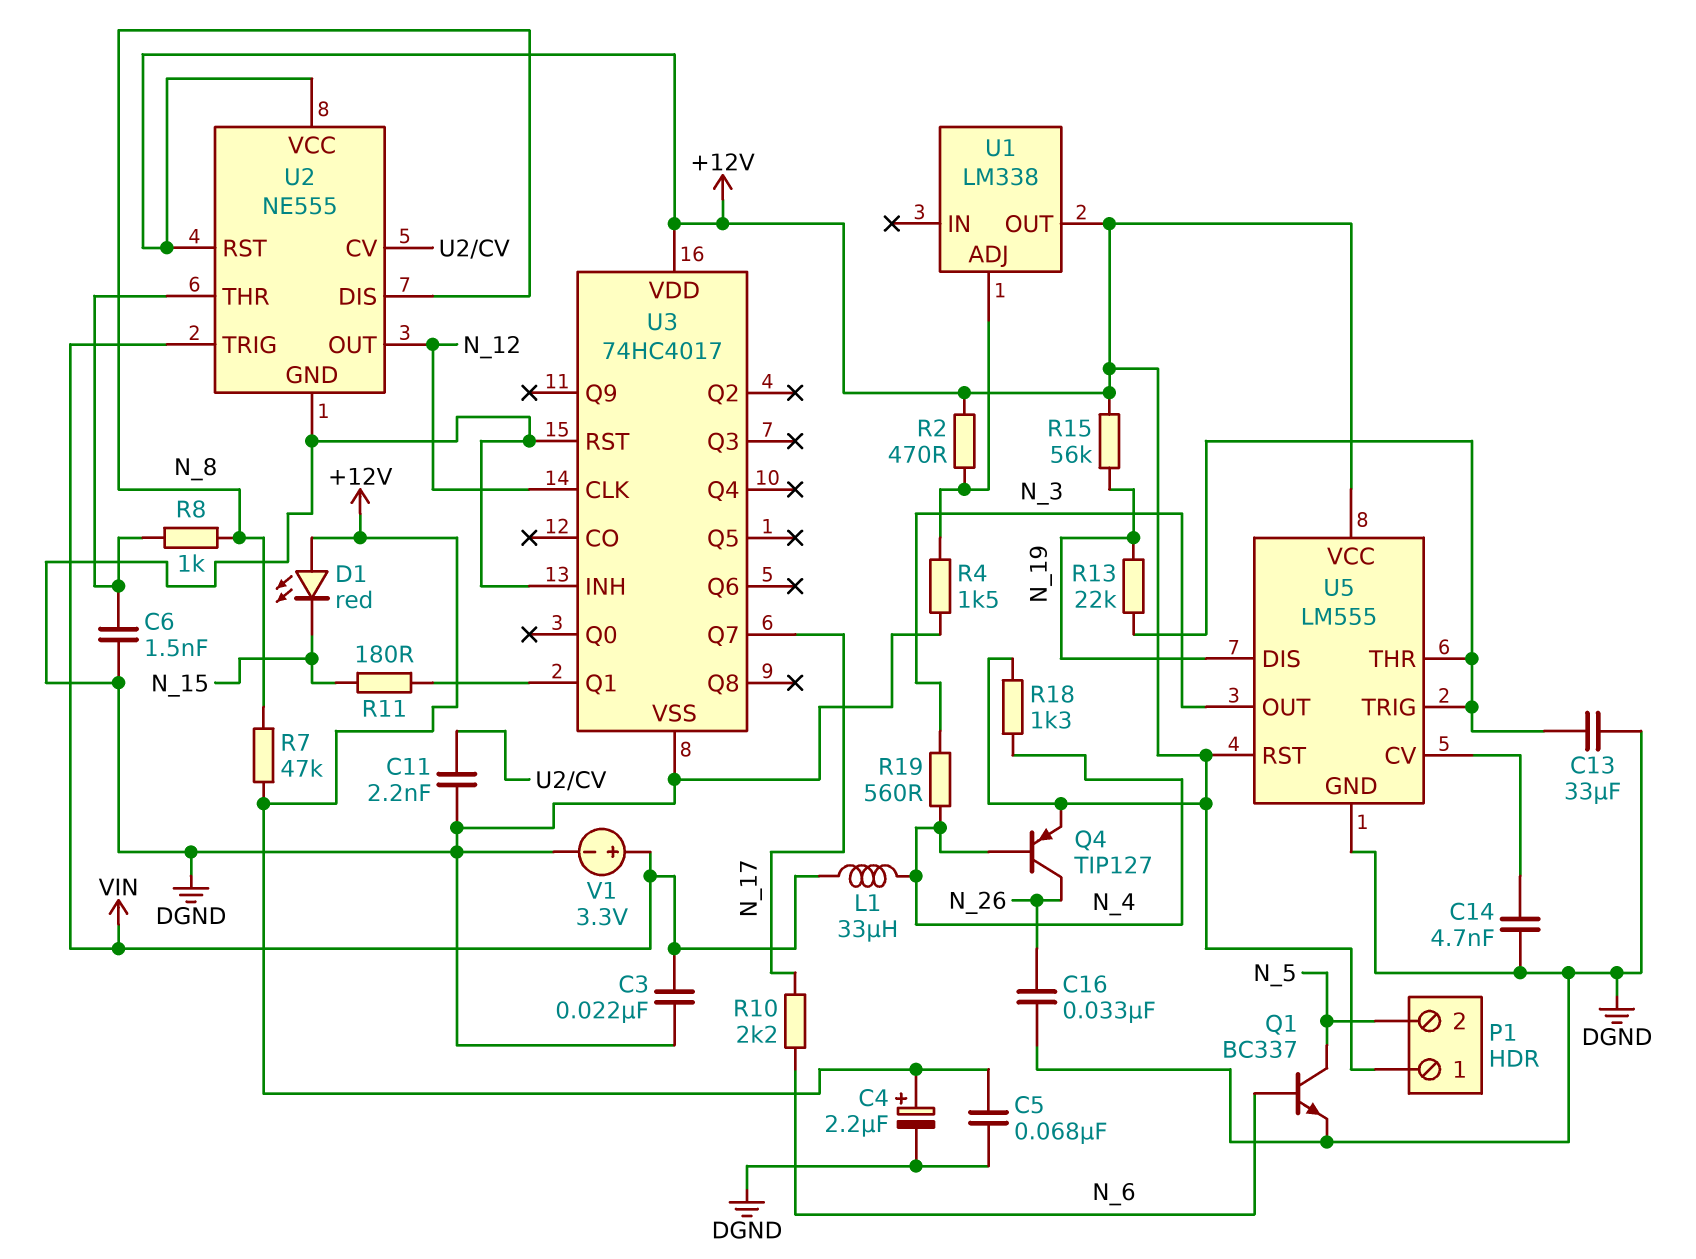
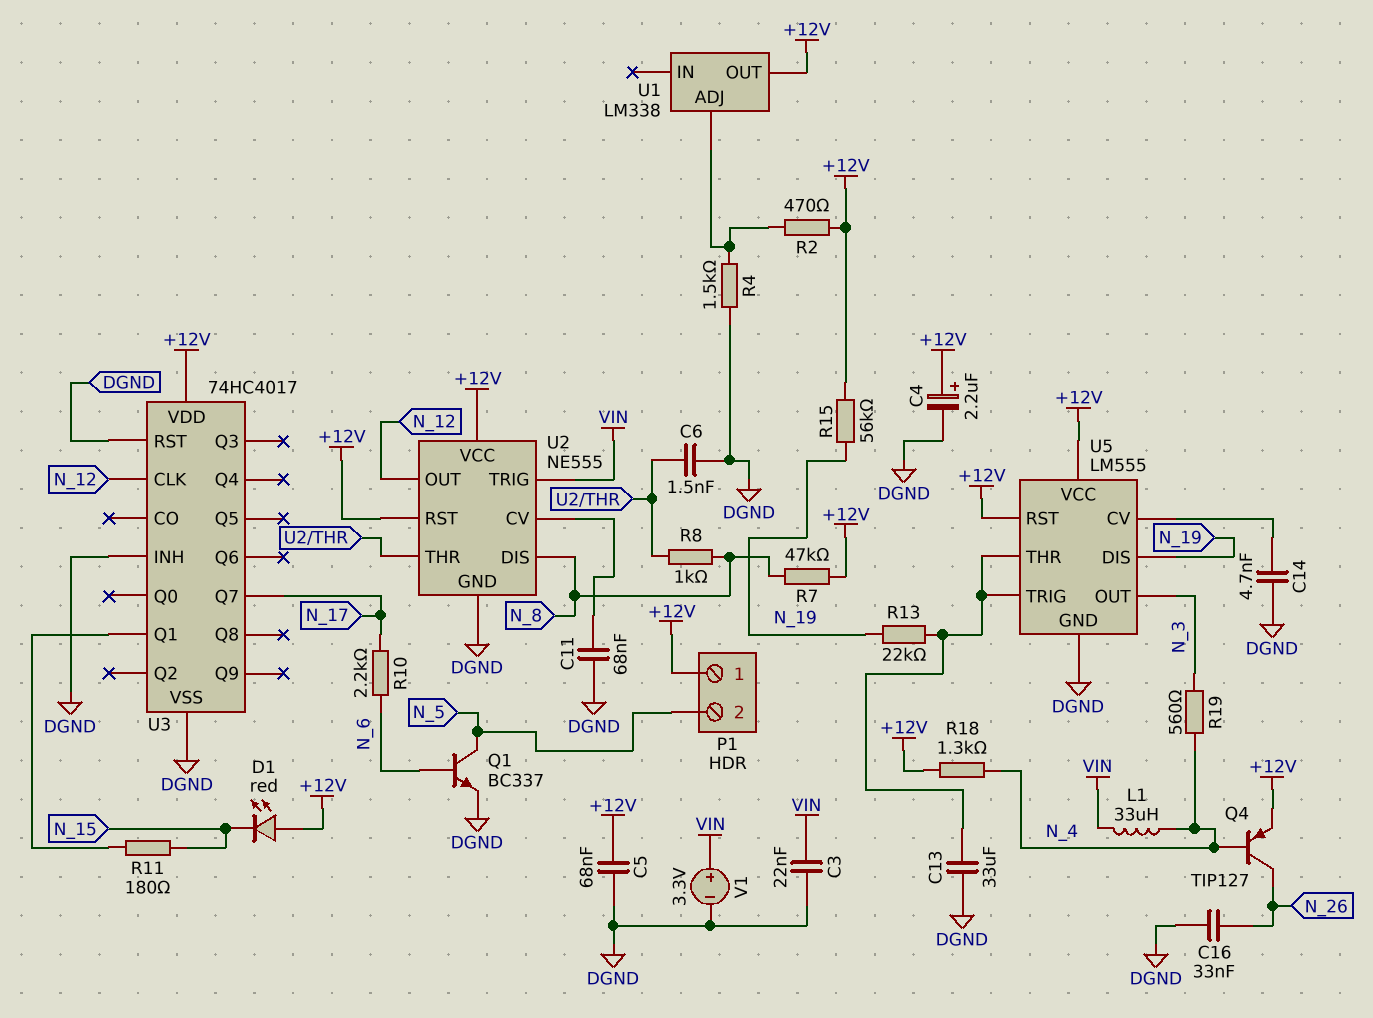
C11: 2.2nF (DGND, U2/CV) -> 68nF (DGND, U2/CV)

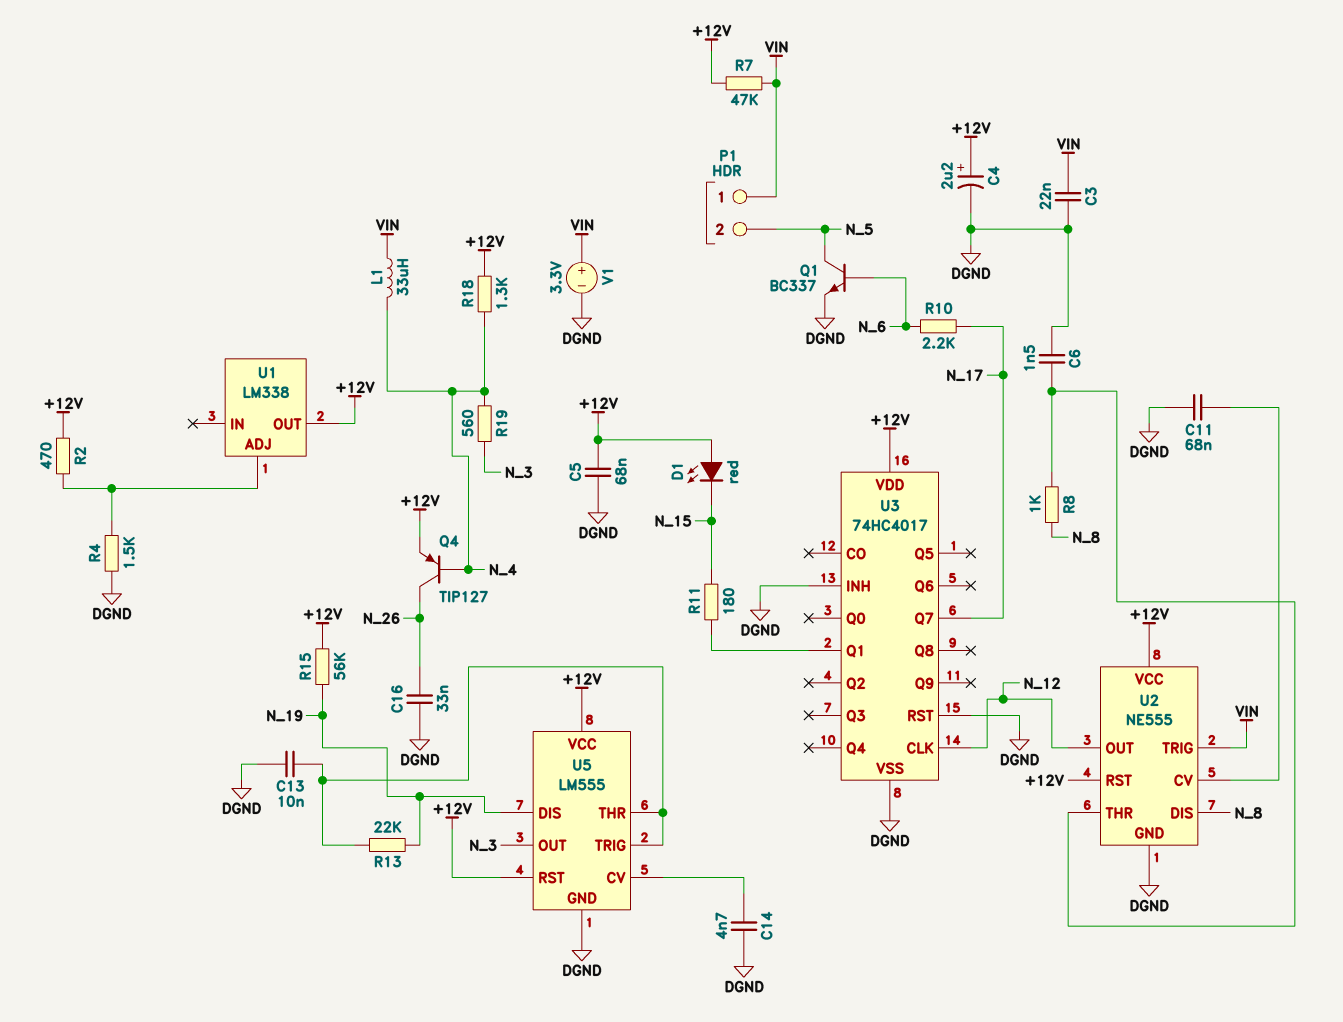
C13: 33uF (DGND, U5/THR) -> 10nF (DGND, U5/THR)
P1 pin 1: +12V -> VIN
R7: 47k (+12V, N_8) -> 47k (+12V, VIN)

